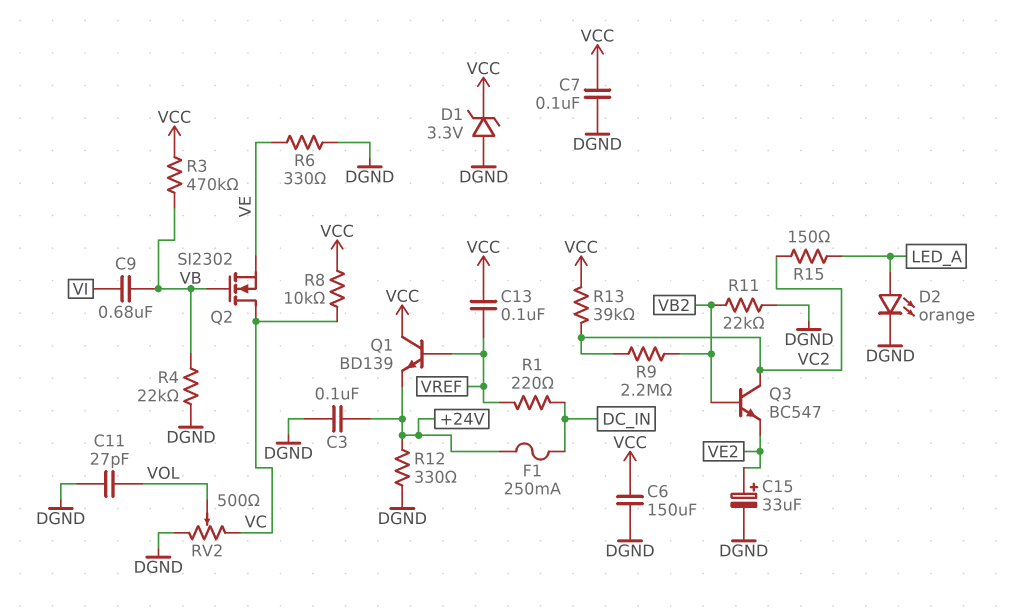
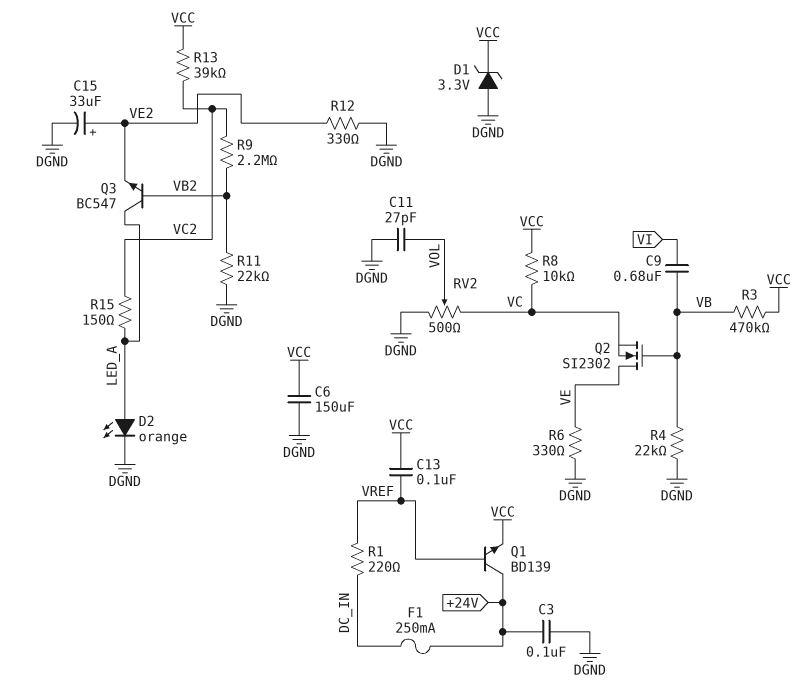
C7: 100nF (DGND, VCC) -> none
Q1: NPN BD139 (B VREF, C VCC, E +24V) -> NPN BD139 (B VREF, C +24V, E VCC)
Q2: NMOS SI2302 (G VB, D VC, S VE) -> NMOS SI2302 (G VB, D VE, S VC)
Q3: NPN BC547 (B VB2, C VC2, E VE2) -> NPN BC547 (B VB2, C LED_A, E VE2)
R12: 330 (+24V, DGND) -> 330 (DGND, VE2)

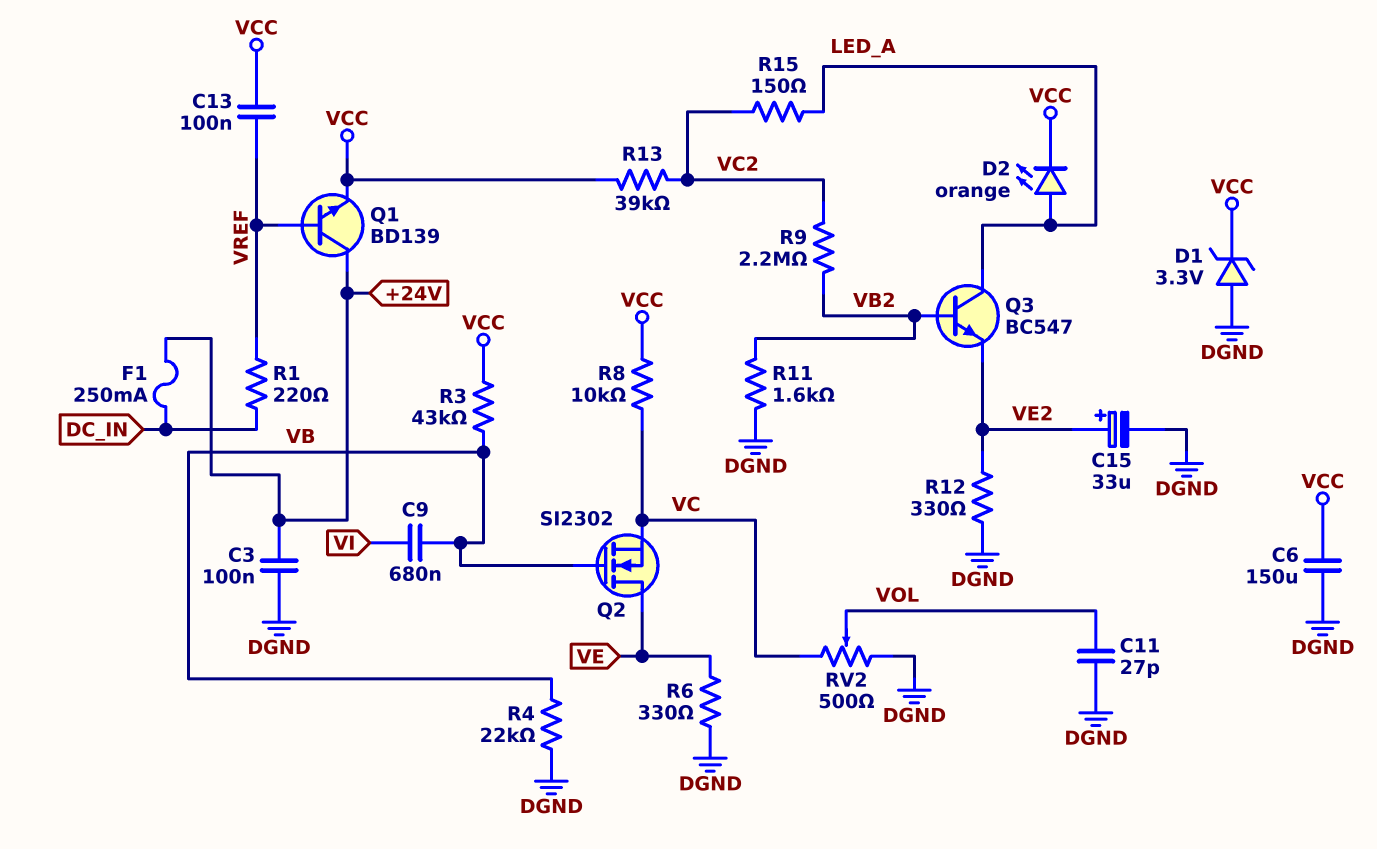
D2: LED orange (A LED_A, K DGND) -> LED orange (A LED_A, K VCC)
R3: 470k (VB, VCC) -> 43k (VB, VCC)
R11: 22k (DGND, VB2) -> 1.6k (DGND, VB2)

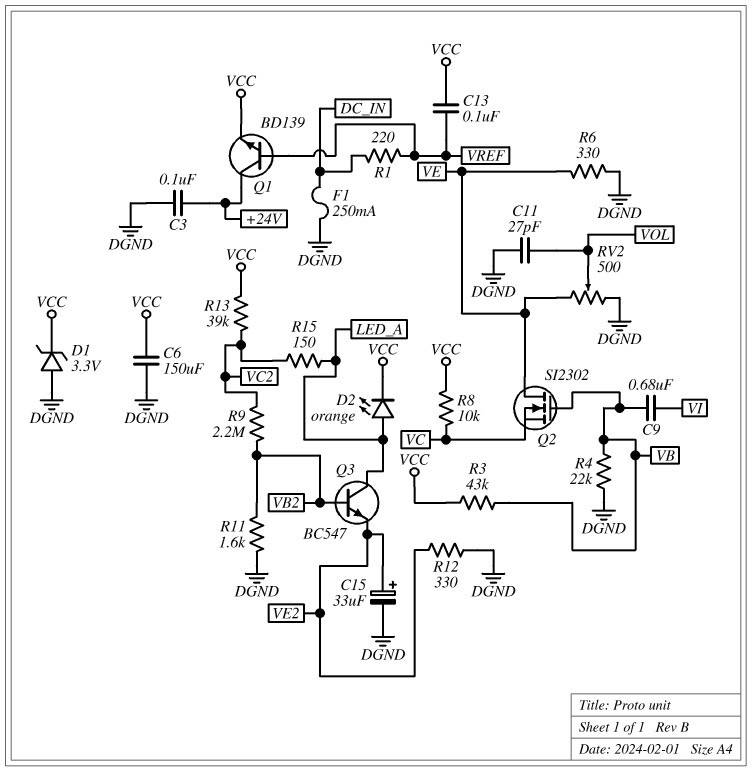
F1: 250mA (+24V, DC_IN) -> 250mA (DC_IN, DGND)
RV2: 500 (DGND, VC, wiper VOL) -> 500 (DGND, VE, wiper VOL)

